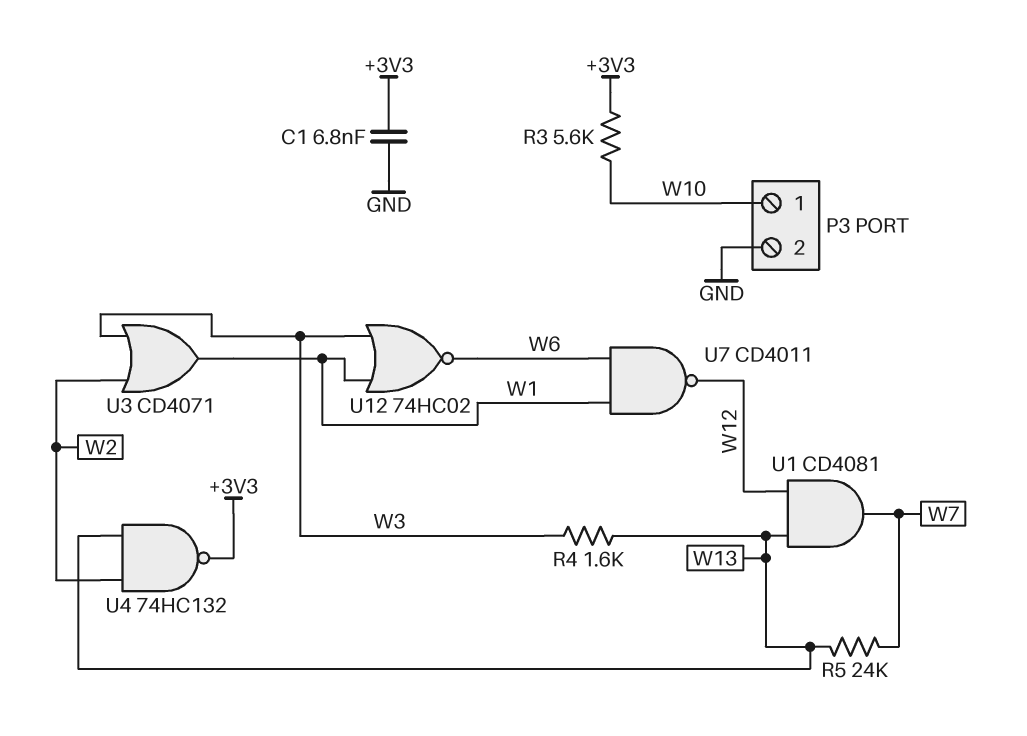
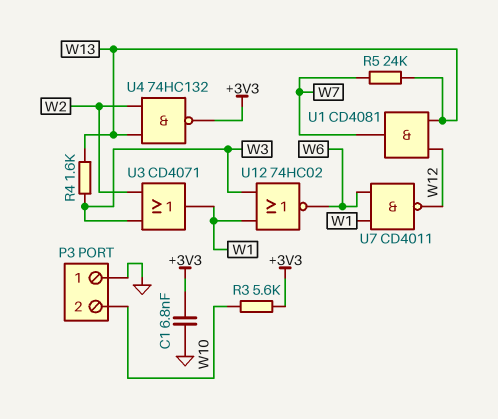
P3 pin 1: W10 -> GND
P3 pin 2: GND -> W10

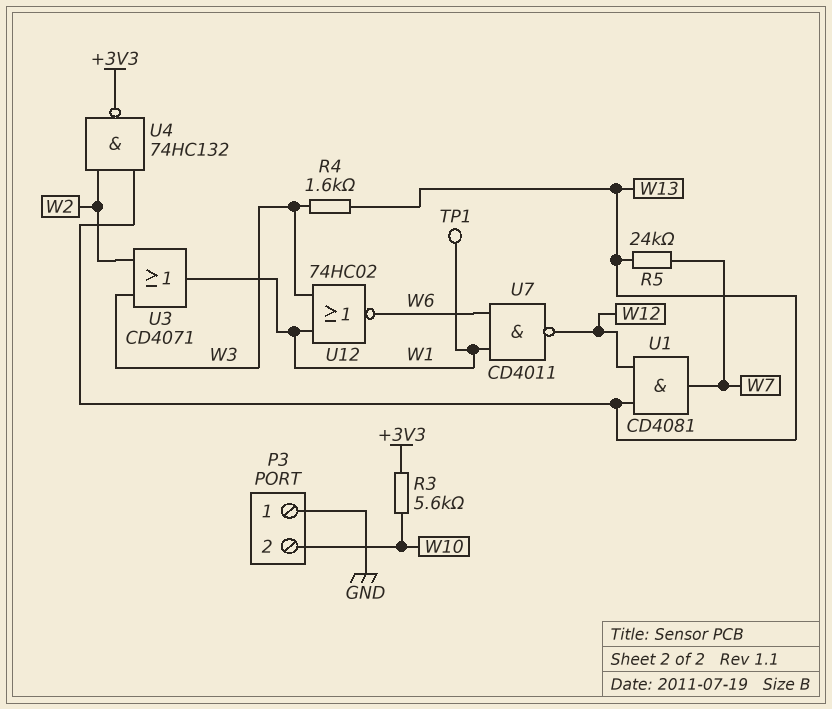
C1: 6.8nF (+3V3, GND) -> none
TP1: none -> test point (W1)

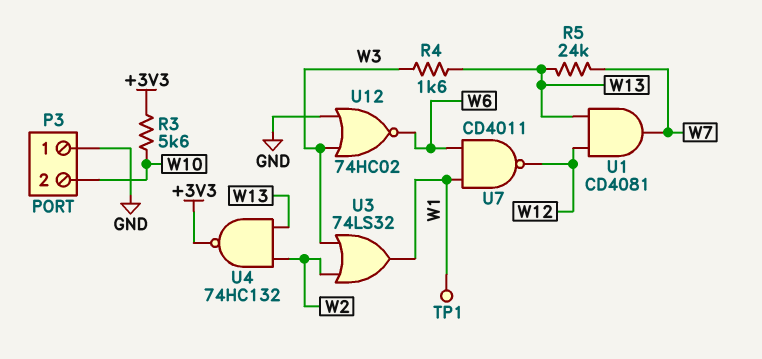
U3: OR CD4071 (in W2, in W3, out W1) -> OR 74LS32 (in W2, in W3, out W1)
U12: NOR 74HC02 (in W1, in W3, out W6) -> NOR 74HC02 (in GND, in W3, out W6)

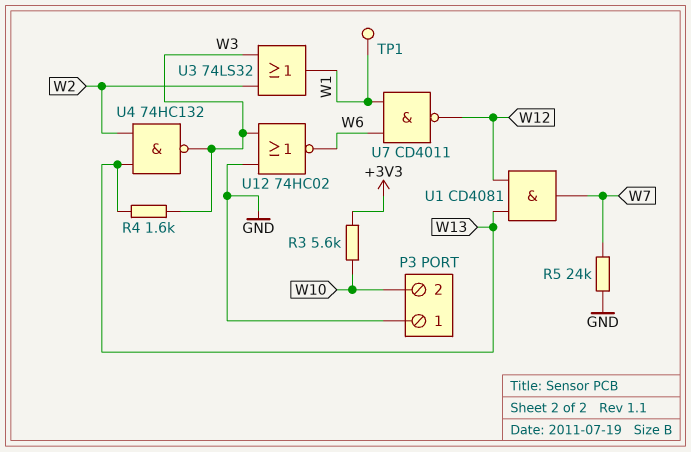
R5: 24k (W7, W13) -> 24k (GND, W7)
U4: NAND 74HC132 (in W2, in W13, out +3V3) -> NAND 74HC132 (in W2, in W13, out W3)

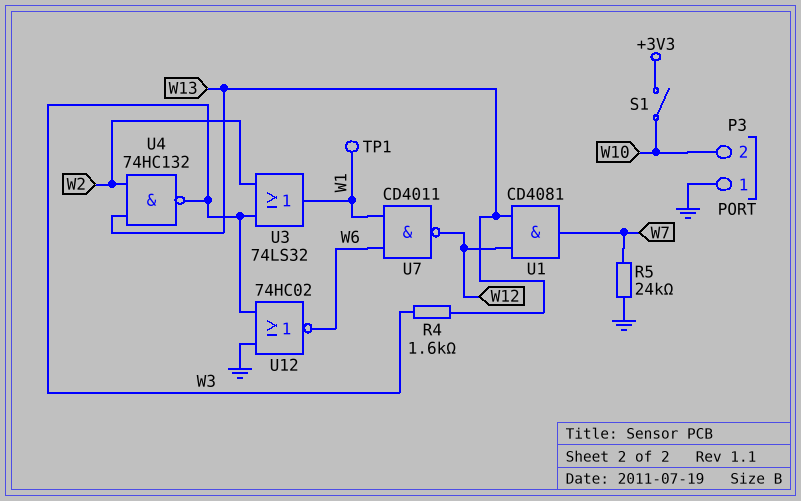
R3: 5.6k (+3V3, W10) -> none
S1: none -> switch (+3V3, W10)

